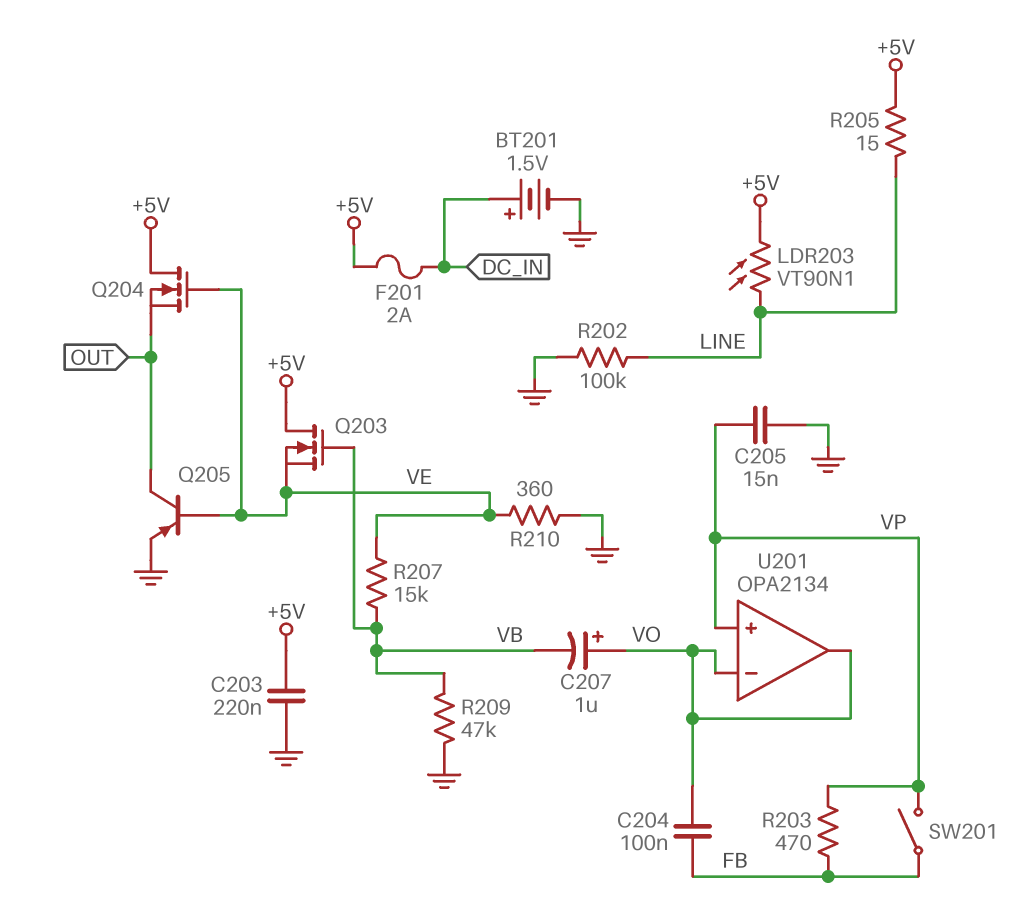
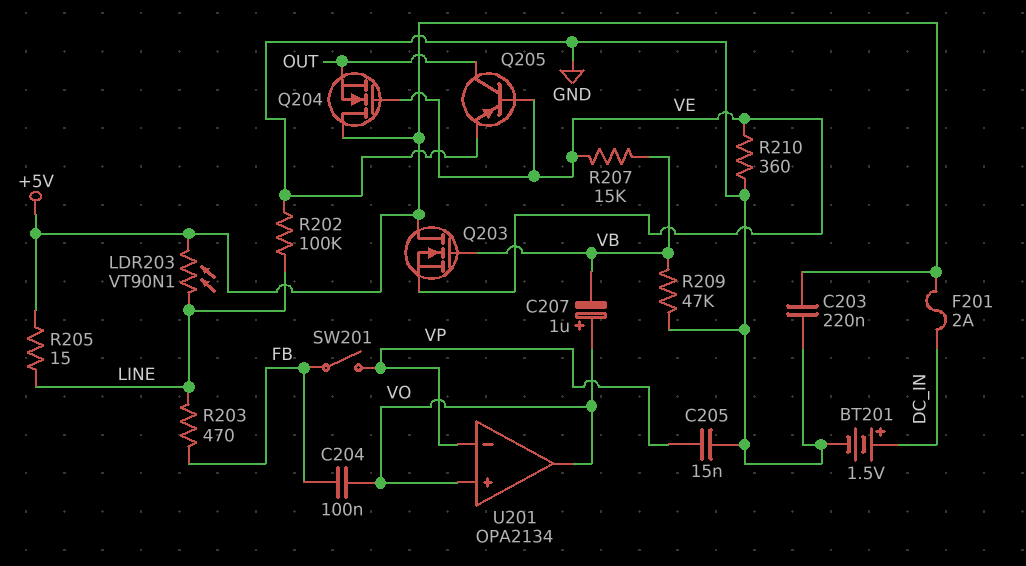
R203: 470 (FB, VP) -> 470 (FB, LINE)
U201 pin in+: VP -> VO
U201 pin in-: VO -> VP

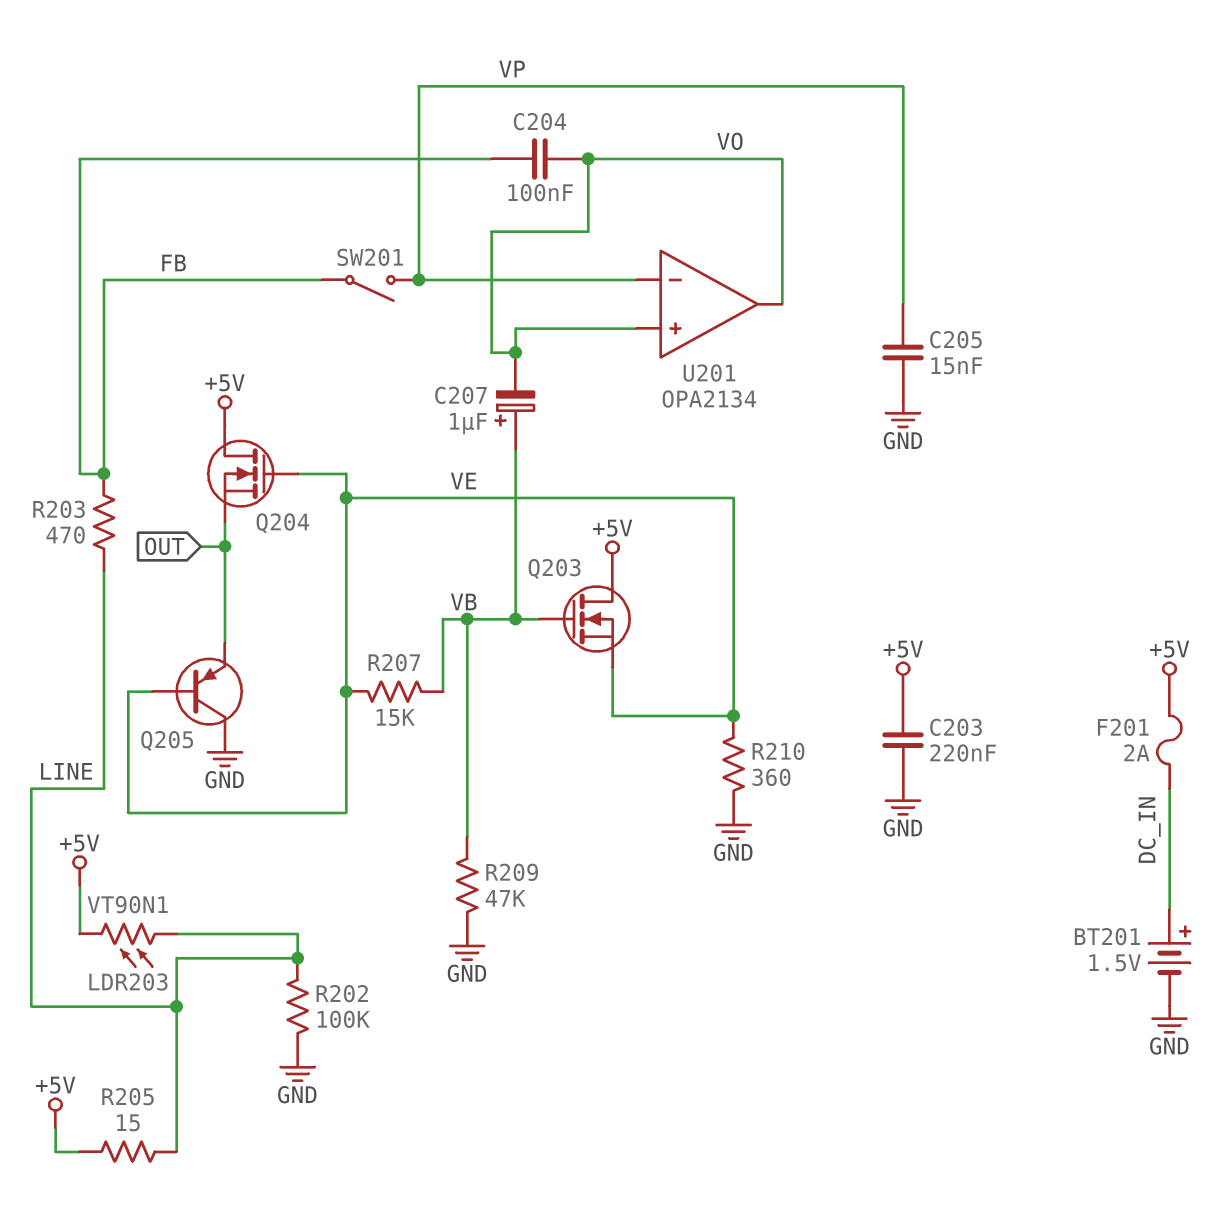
C207: 1uF (plus VO, minus VB) -> 1uF (plus VB, minus VO)
Q205: PNP (B VE, C OUT, E GND) -> PNP (B VE, C GND, E OUT)

